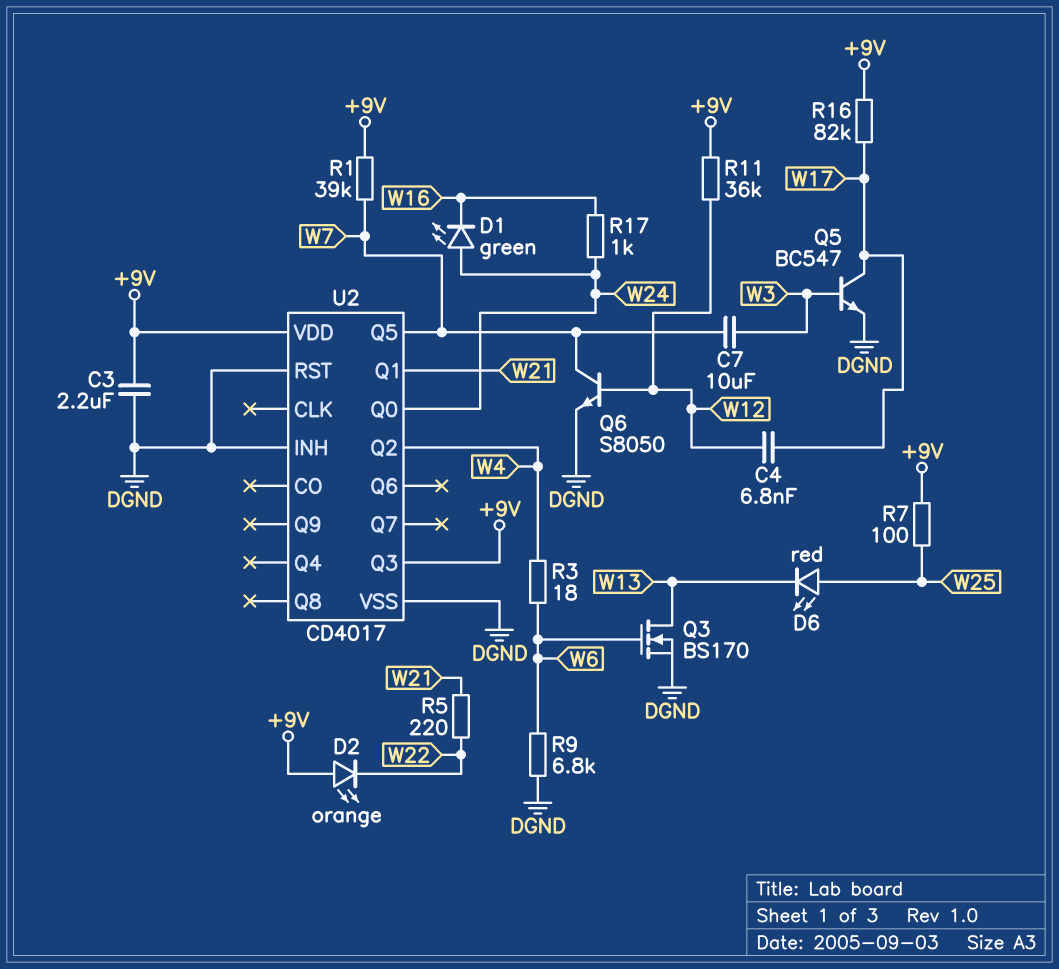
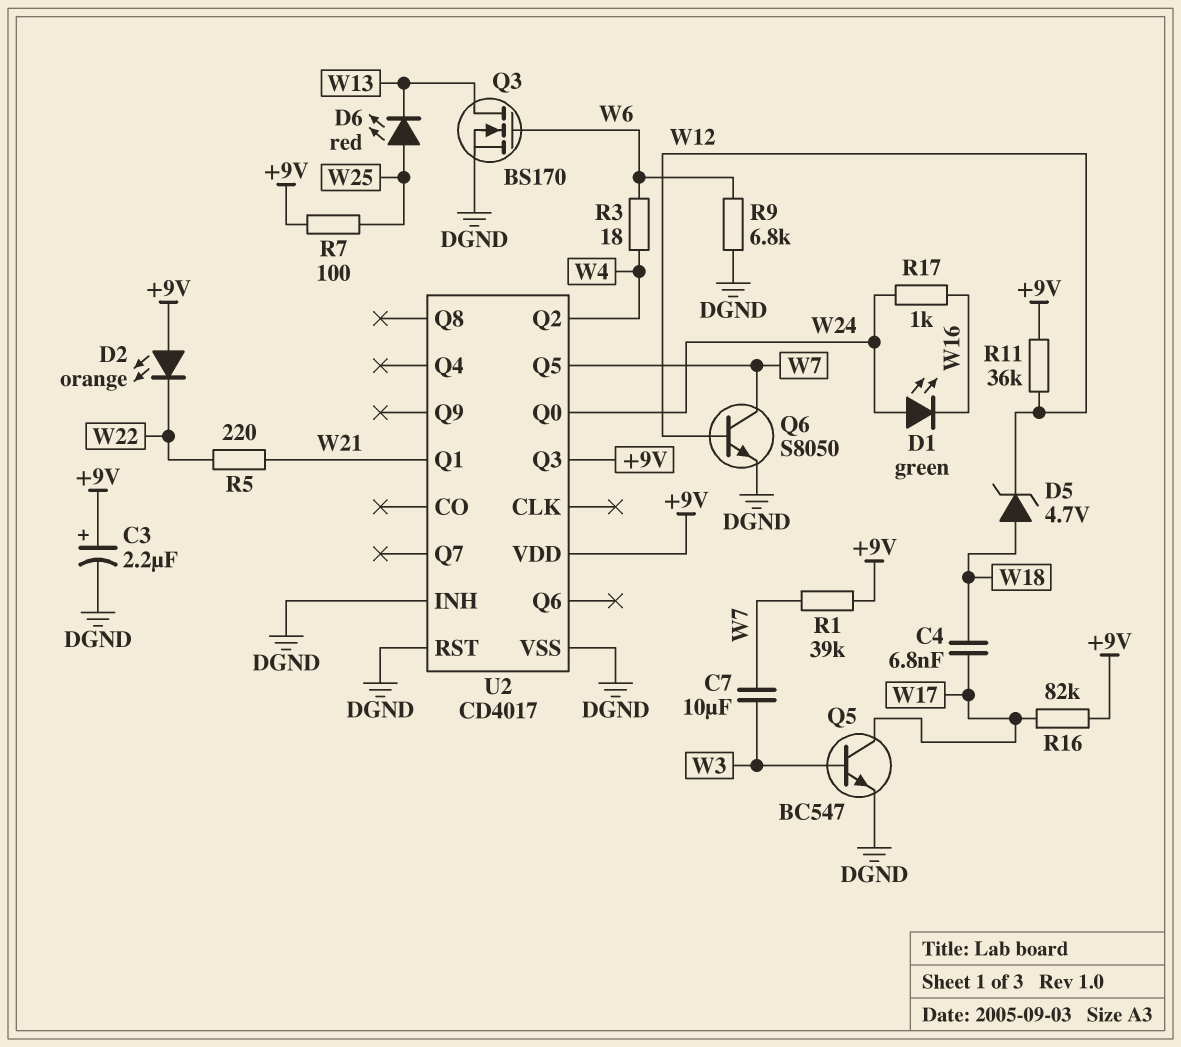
C3: 2.2uF (+9V, DGND) -> 2.2uF (plus +9V, minus DGND)
C4: 6.8nF (W12, W17) -> 6.8nF (W17, W18)
D5: none -> zener 4.7V (A W18, K W12)

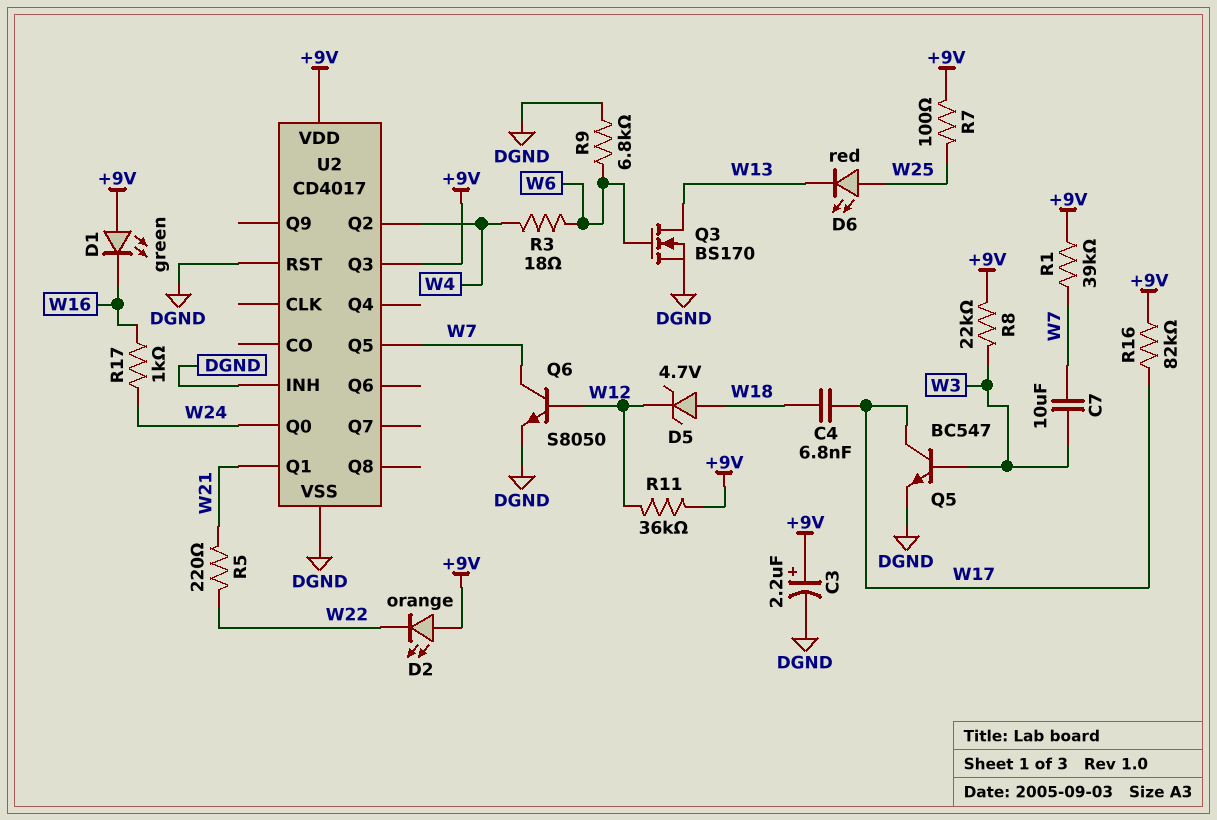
D1: LED green (A W24, K W16) -> LED green (A +9V, K W16)
R8: none -> 22k (+9V, W3)

